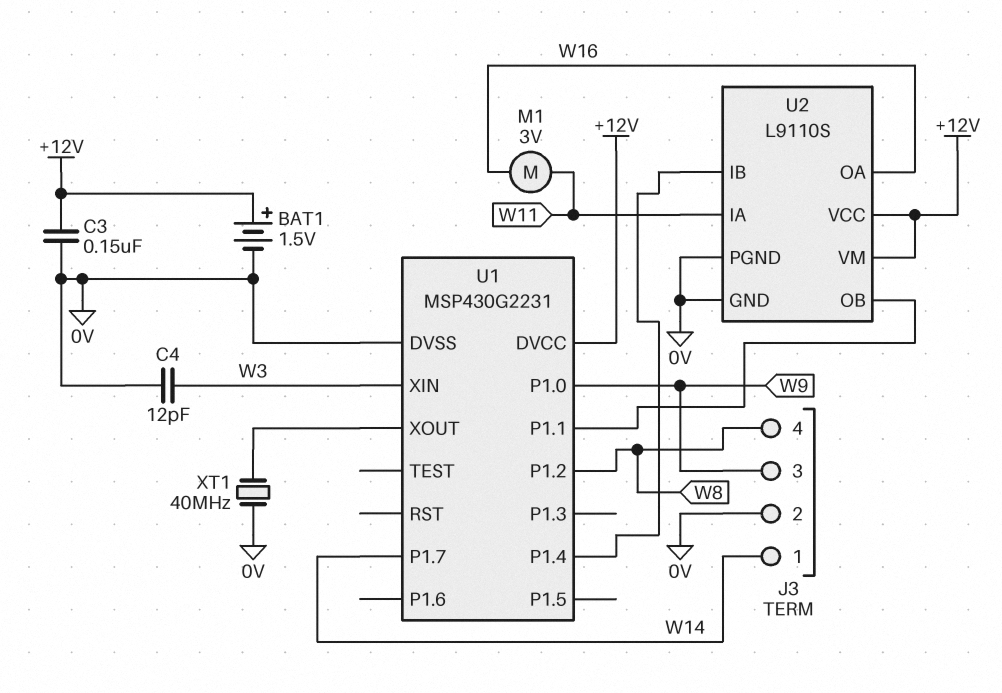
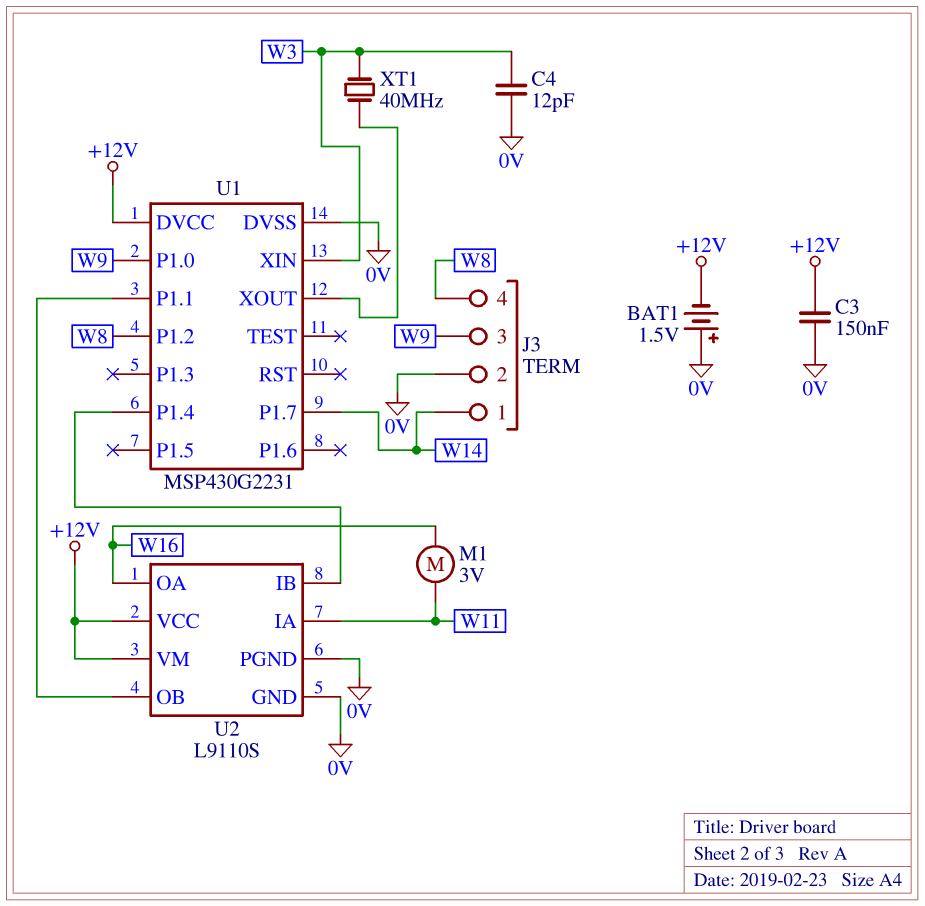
BAT1: 1.5V (plus +12V, minus 0V) -> 1.5V (plus 0V, minus +12V)
XT1: 40MHz (0V, U1/XOUT) -> 40MHz (U1/XOUT, W3)

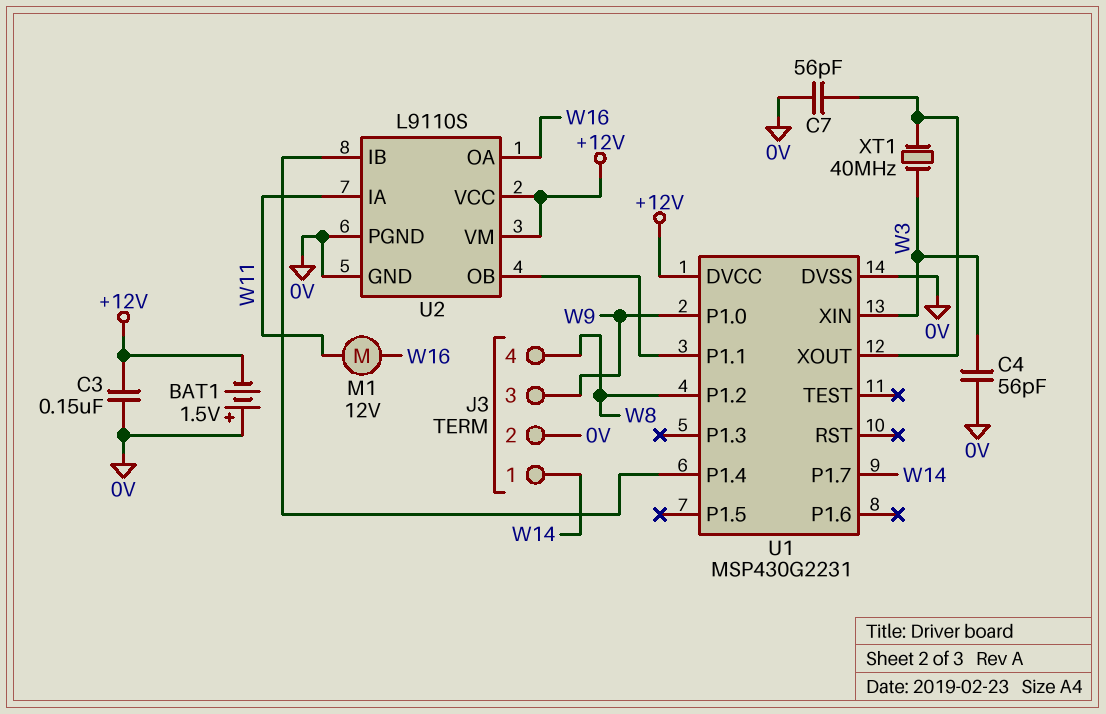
C4: 12pF (0V, W3) -> 56pF (0V, W3)
C7: none -> 56pF (0V, U1/XOUT)
M1: motor 3V (W11, W16) -> motor 12V (W11, W16)

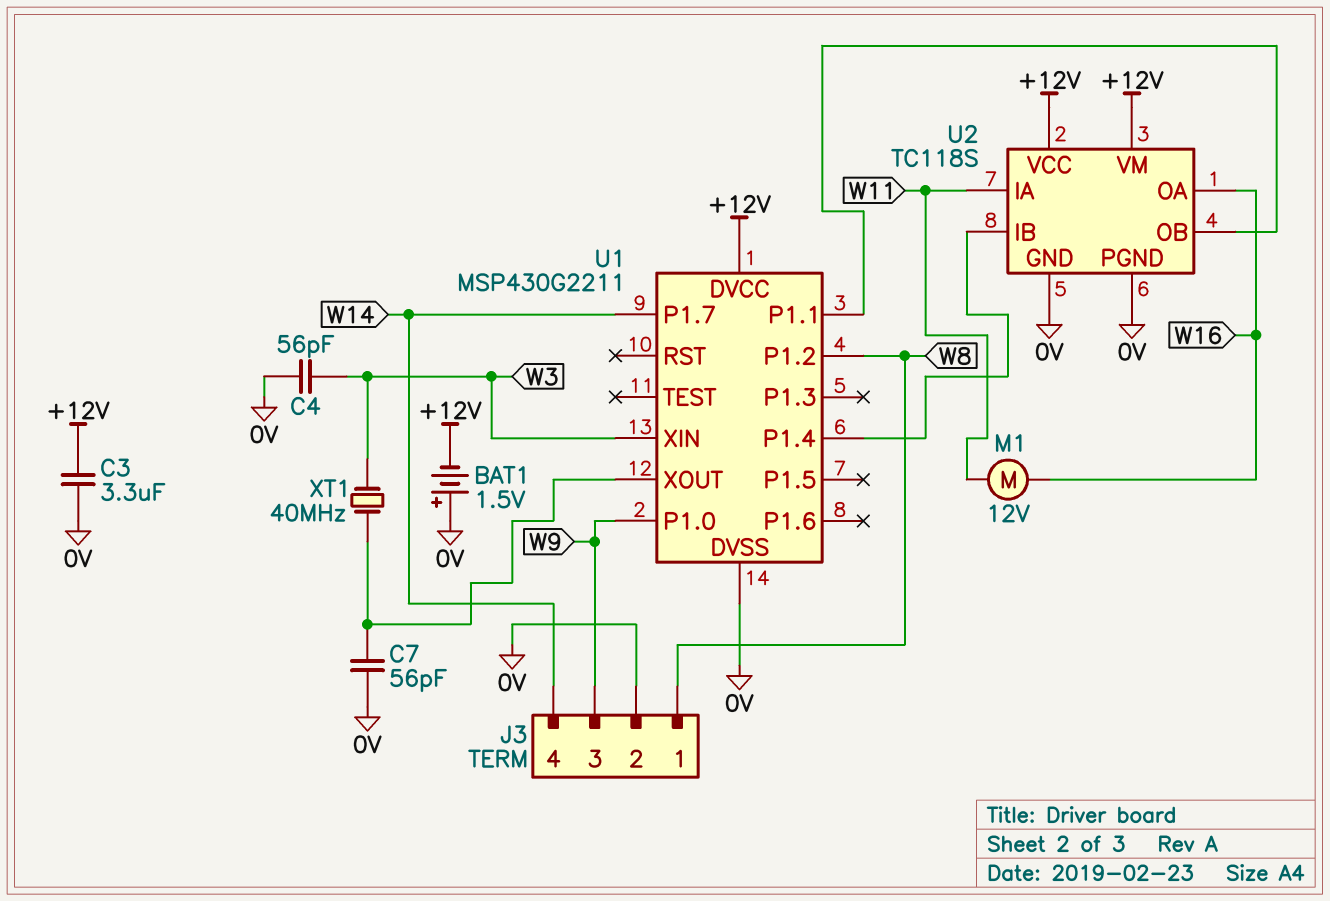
C3: 150nF (+12V, 0V) -> 3.3uF (+12V, 0V)
J3 pin 1: W14 -> W8
J3 pin 4: W8 -> W14
U1: MSP430G2231 -> MSP430G2211
U2: L9110S -> TC118S

